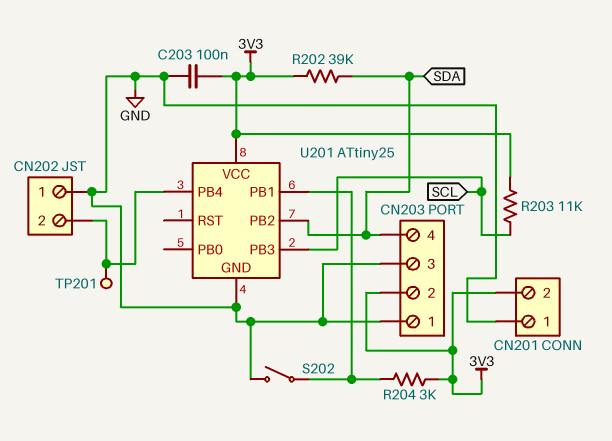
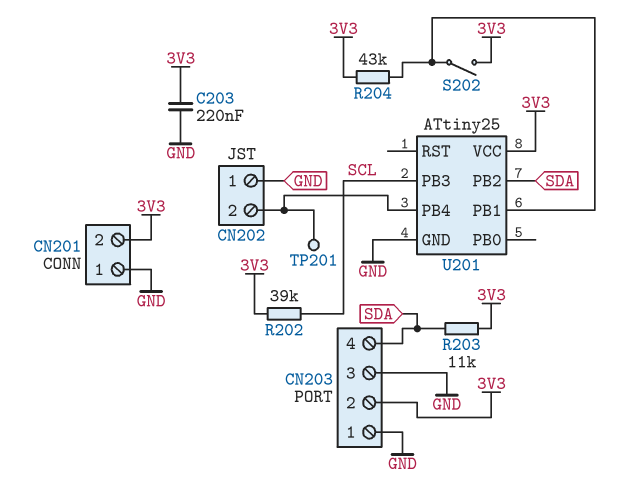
C203: 100nF (3V3, GND) -> 220nF (3V3, GND)
R202: 39k (3V3, SDA) -> 39k (3V3, SCL)
R203: 11k (3V3, SCL) -> 11k (3V3, SDA)
R204: 3k (3V3, U201/PB1) -> 43k (3V3, U201/PB1)
S202: switch (GND, U201/PB1) -> switch (3V3, U201/PB1)

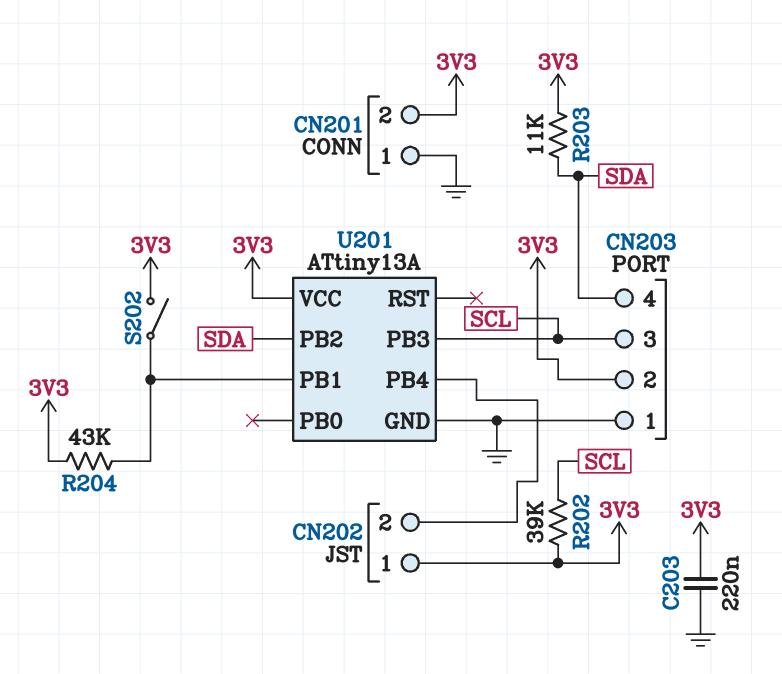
CN202 pin 1: GND -> 3V3
CN203 pin 3: GND -> SCL
TP201: test point (CN202/2) -> none
U201: ATtiny25 -> ATtiny13A

